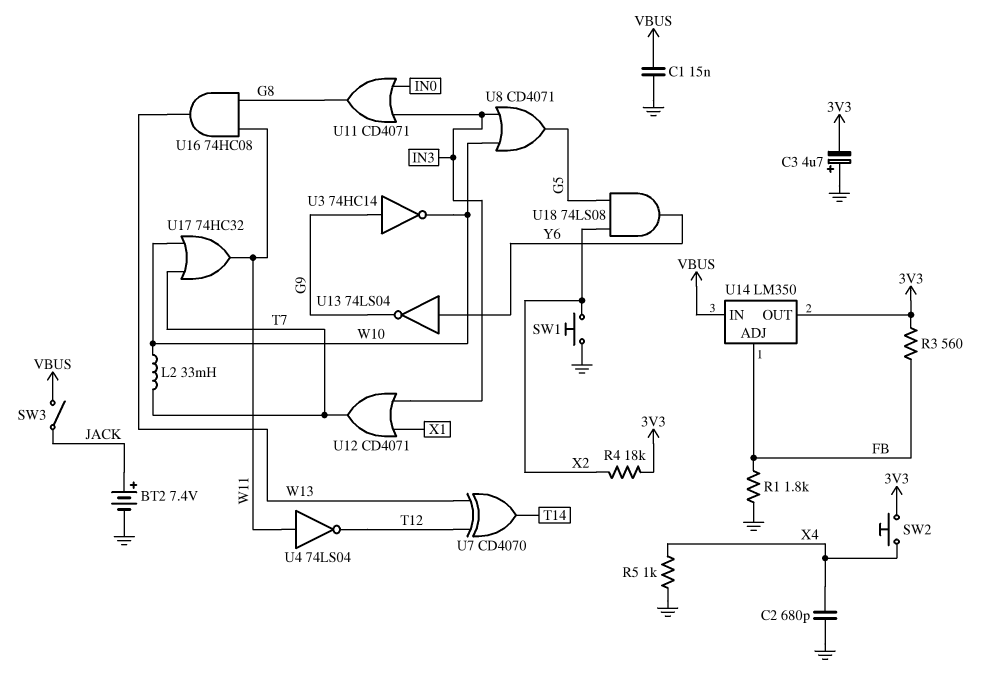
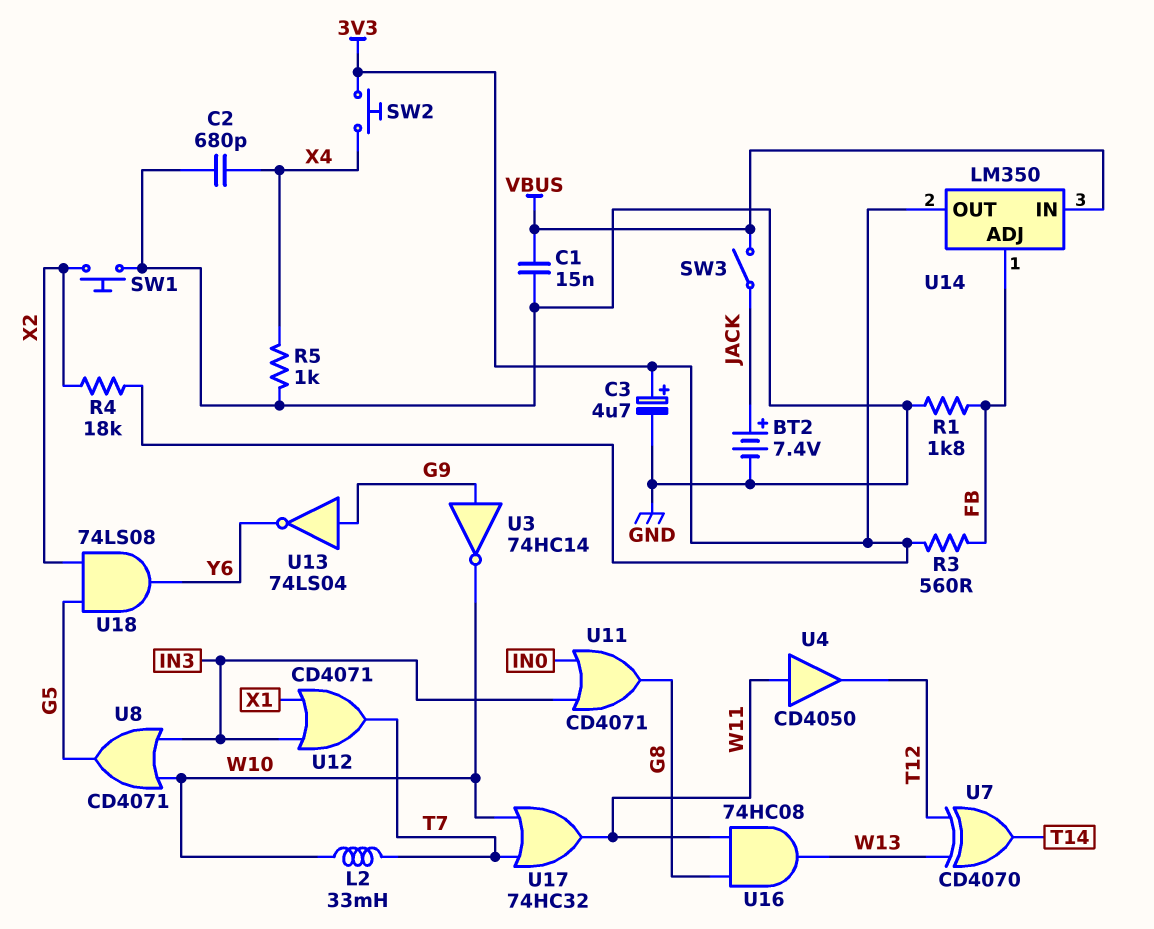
C3: 4.7uF (plus GND, minus 3V3) -> 4.7uF (plus 3V3, minus GND)
U4: NOT 74LS04 (in W11, out T12) -> buffer CD4050 (in W11, out T12)
U13: NOT 74LS04 (in Y6, out G9) -> NOT 74LS04 (in G9, out Y6)

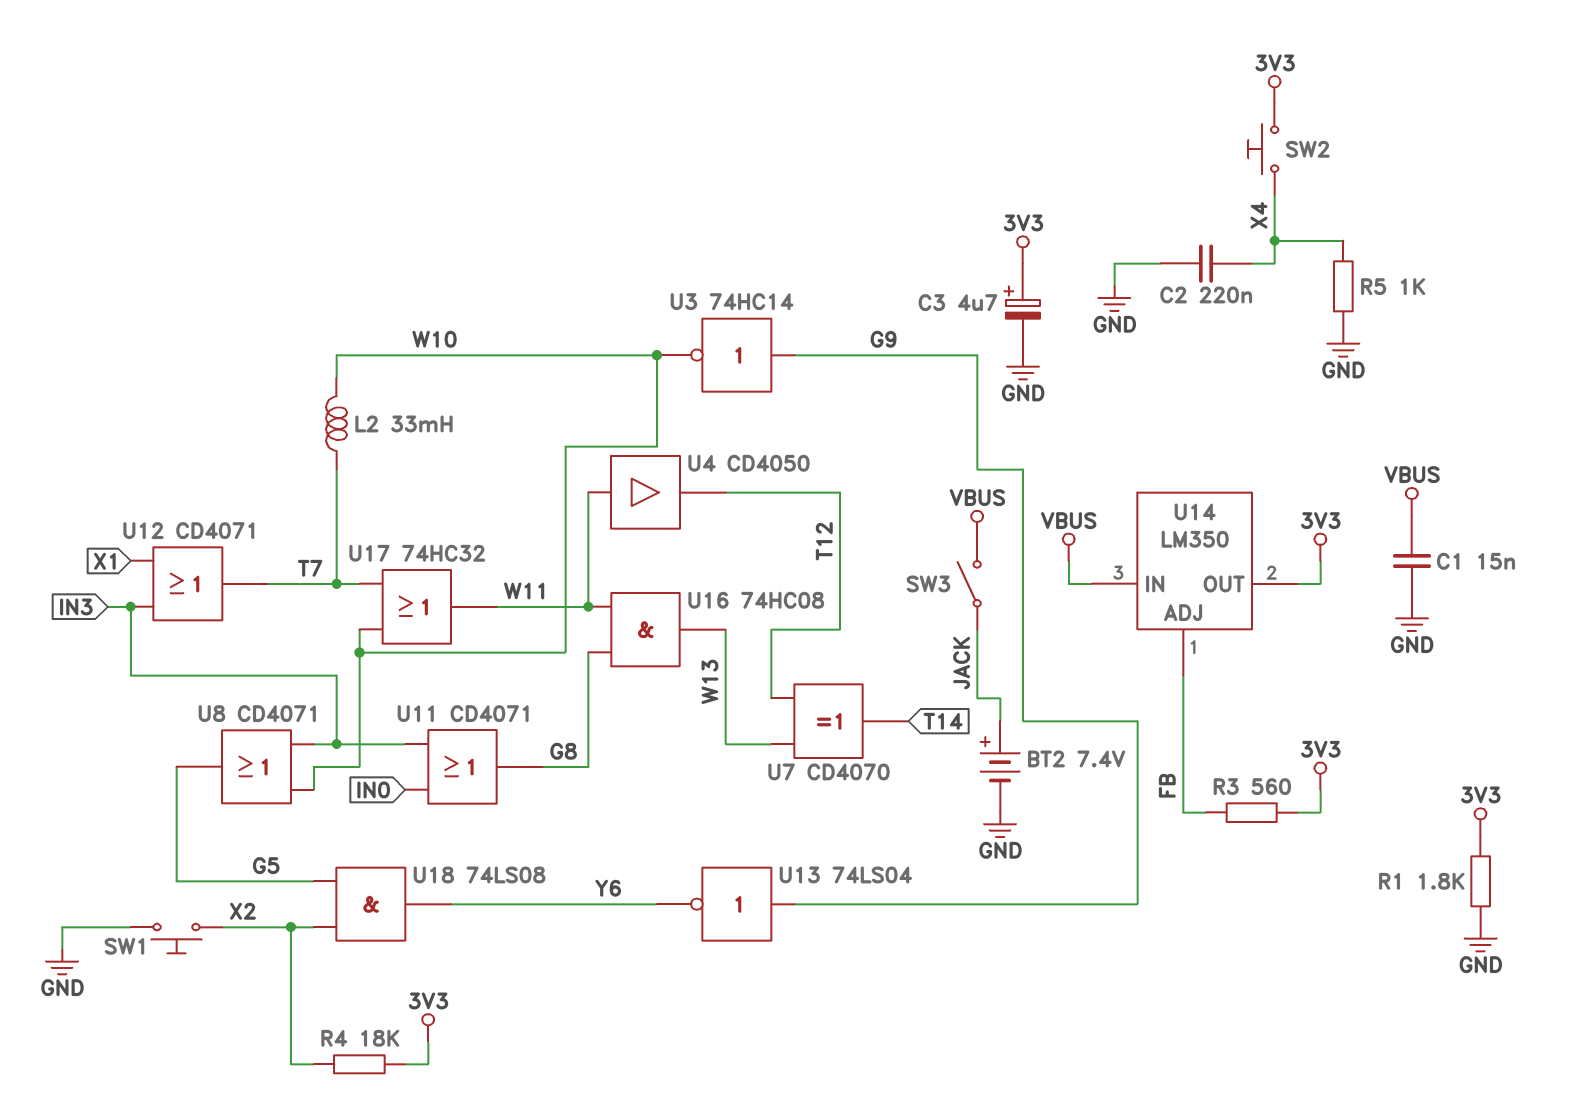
C2: 680pF (GND, X4) -> 220nF (GND, X4)
R1: 1.8k (FB, GND) -> 1.8k (3V3, GND)

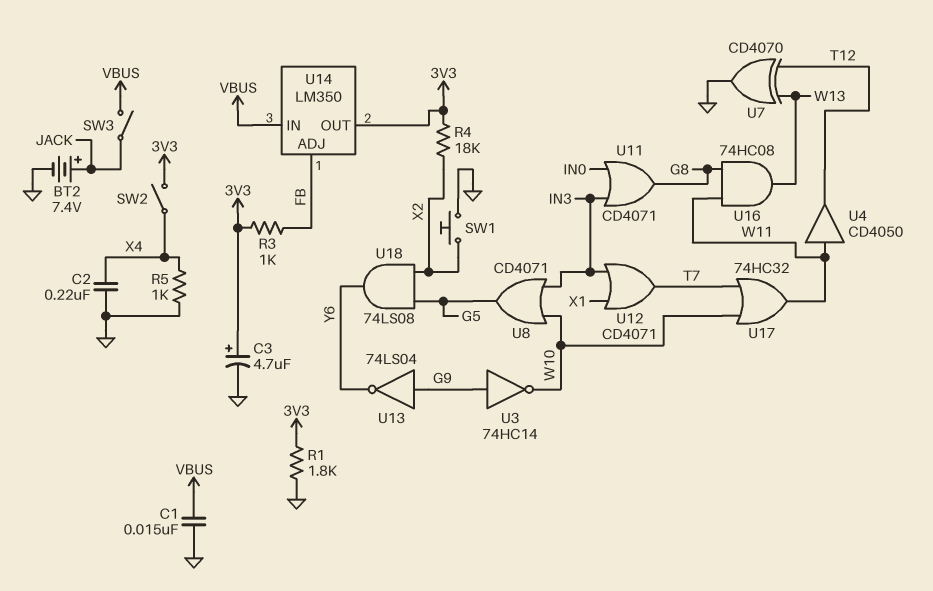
L2: 33mH (T7, W10) -> none
R3: 560 (3V3, FB) -> 1k (3V3, FB)
SW2: button (3V3, X4) -> switch (3V3, X4)
U7: XOR CD4070 (in T12, in W13, out T14) -> XOR CD4070 (in T12, in W13, out GND)

